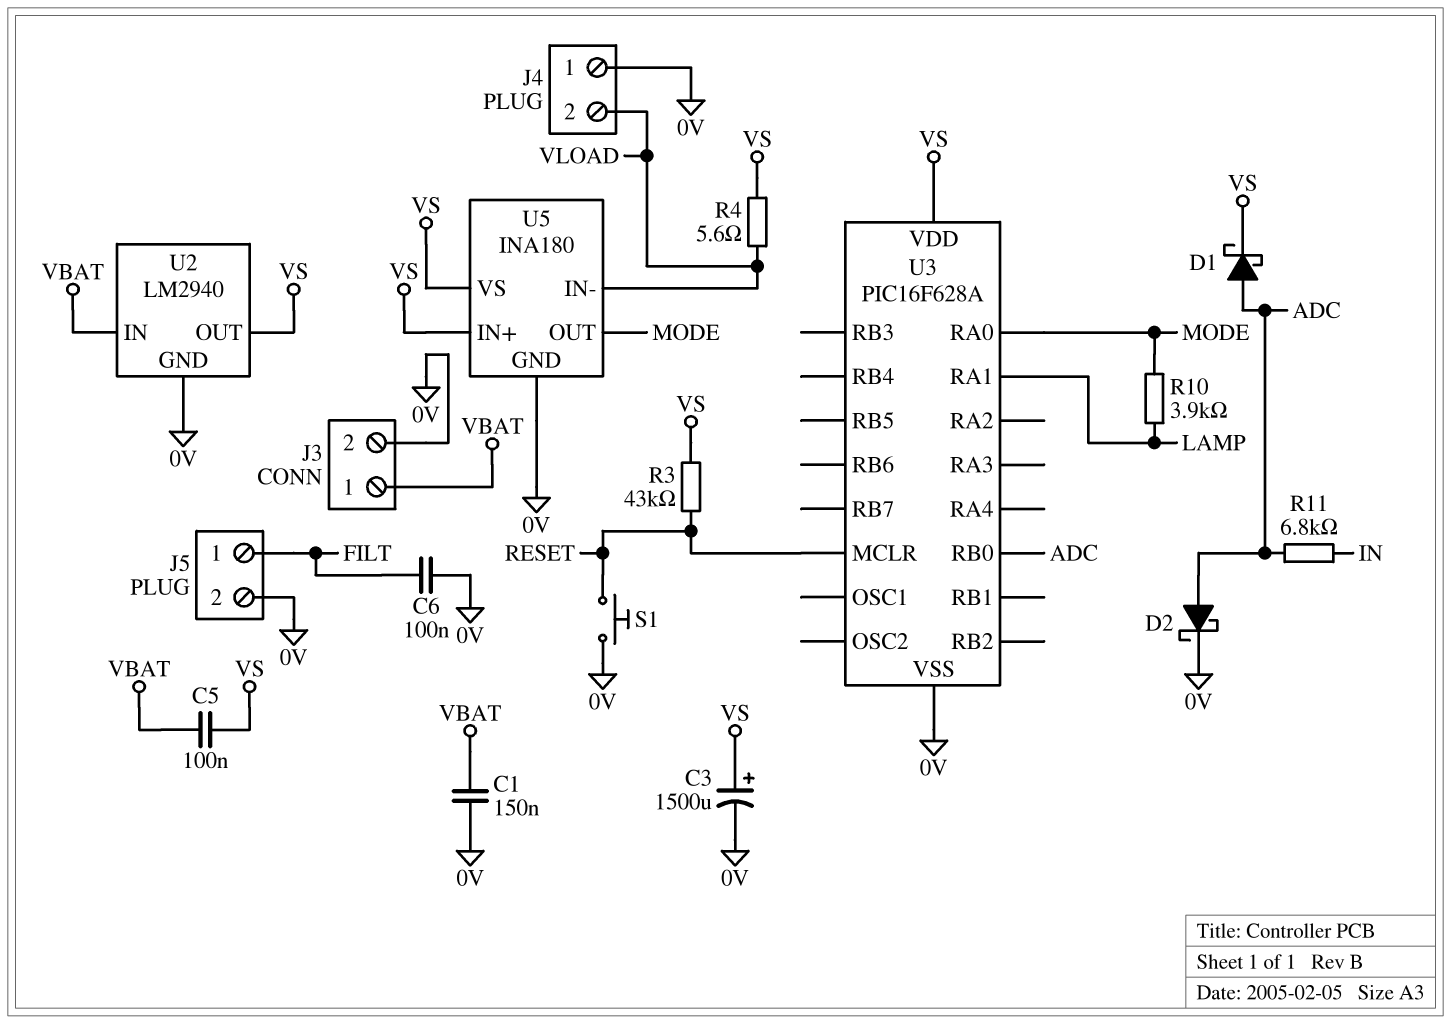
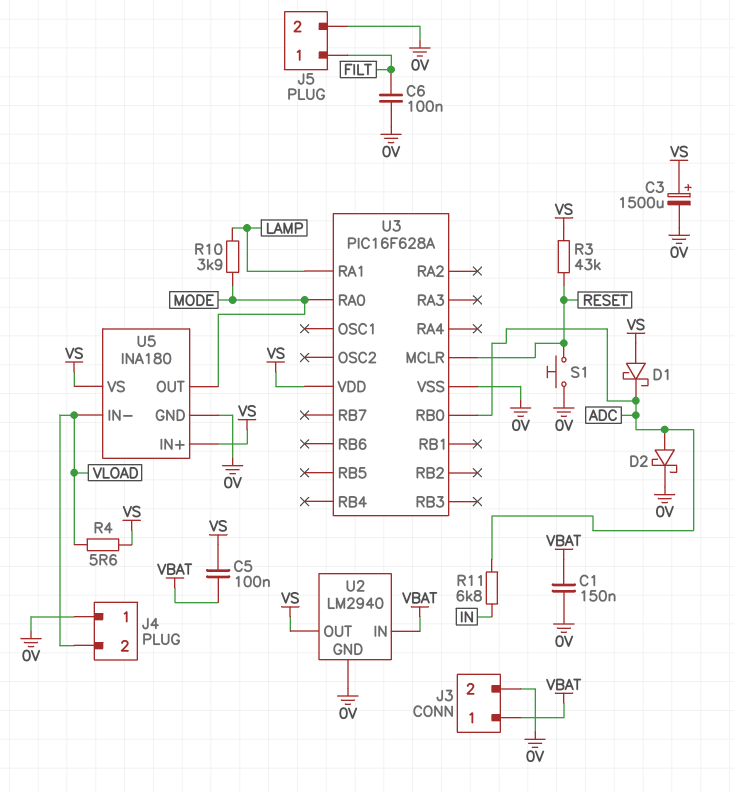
D1: schottky (A ADC, K VS) -> schottky (A VS, K ADC)

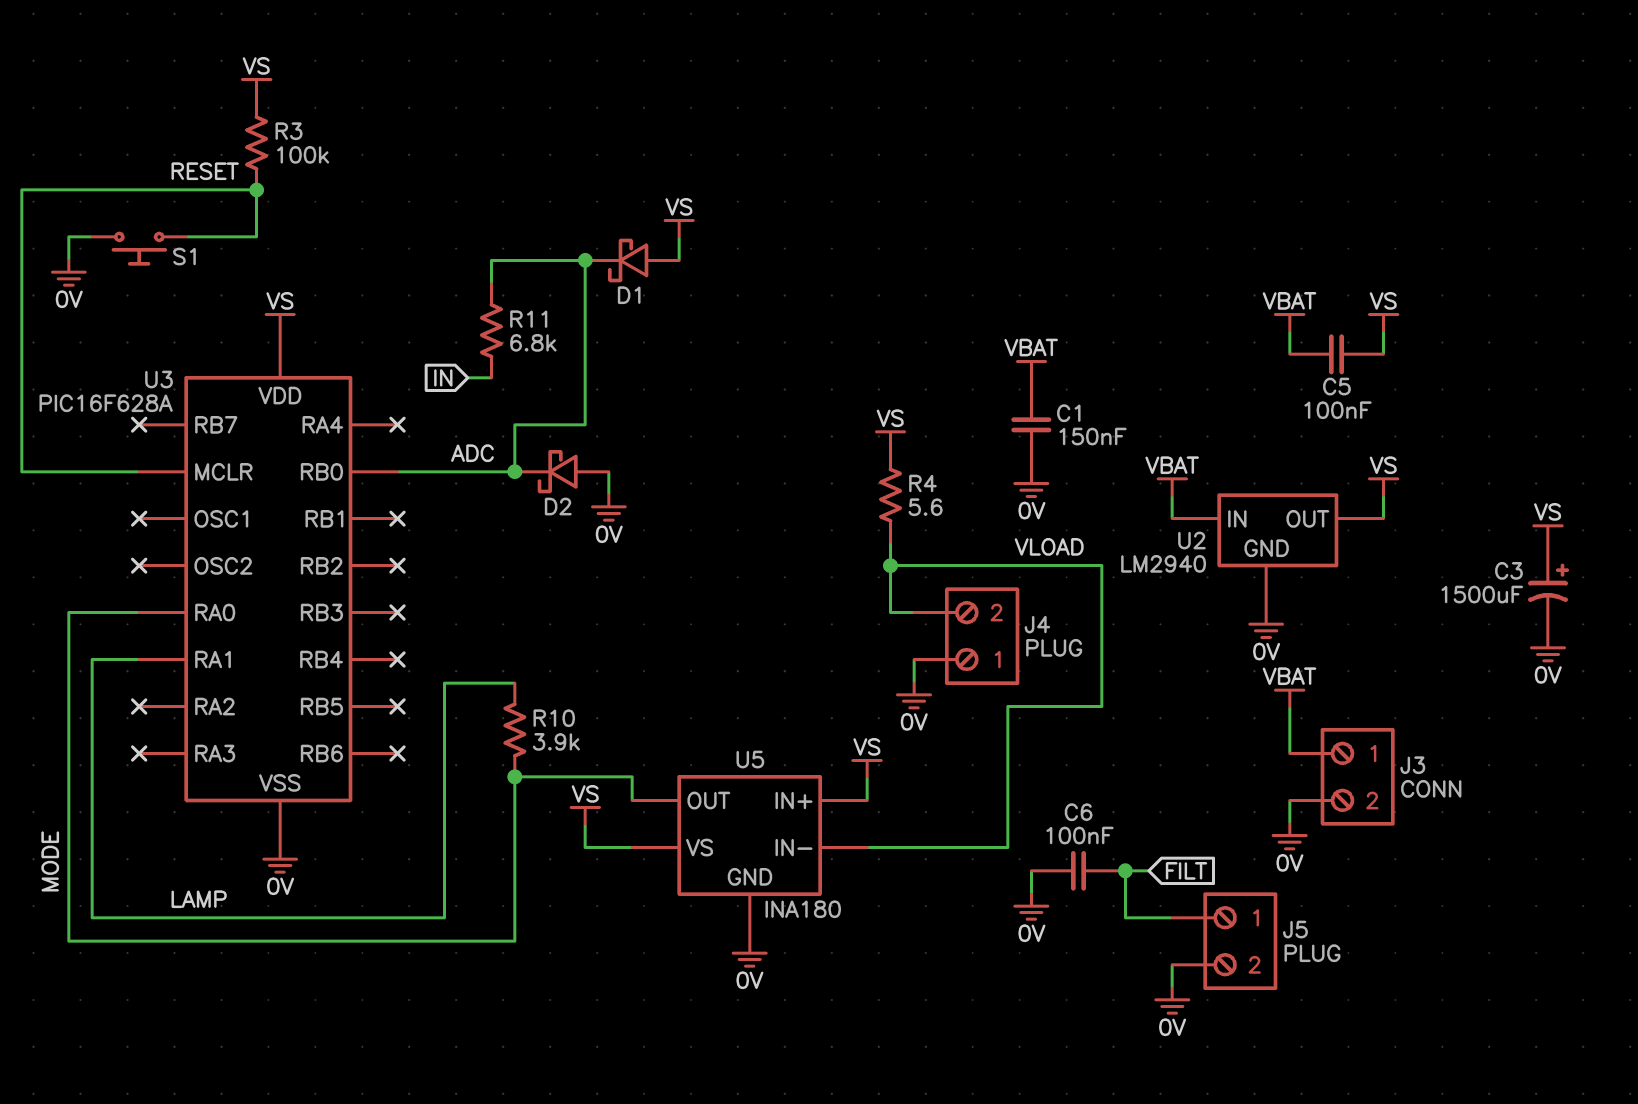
D2: schottky (A ADC, K 0V) -> schottky (A 0V, K ADC)
R3: 43k (RESET, VS) -> 100k (RESET, VS)

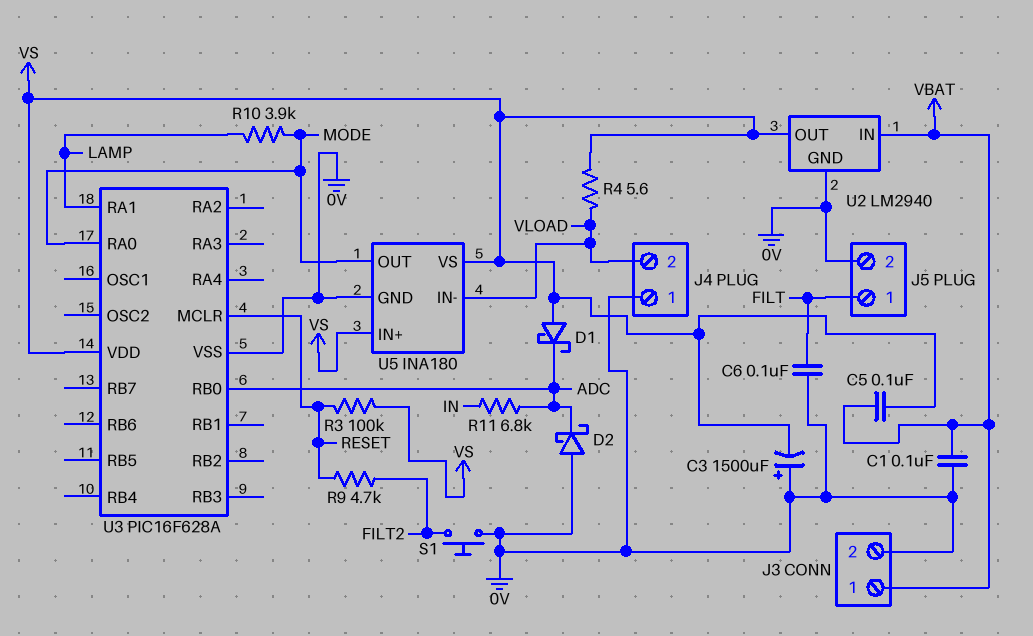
C1: 150nF (0V, VBAT) -> 100nF (0V, VBAT)
C3: 1500uF (plus VS, minus 0V) -> 1500uF (plus 0V, minus VS)
R9: none -> 4.7k (FILT2, RESET)
S1: button (0V, RESET) -> button (0V, FILT2)

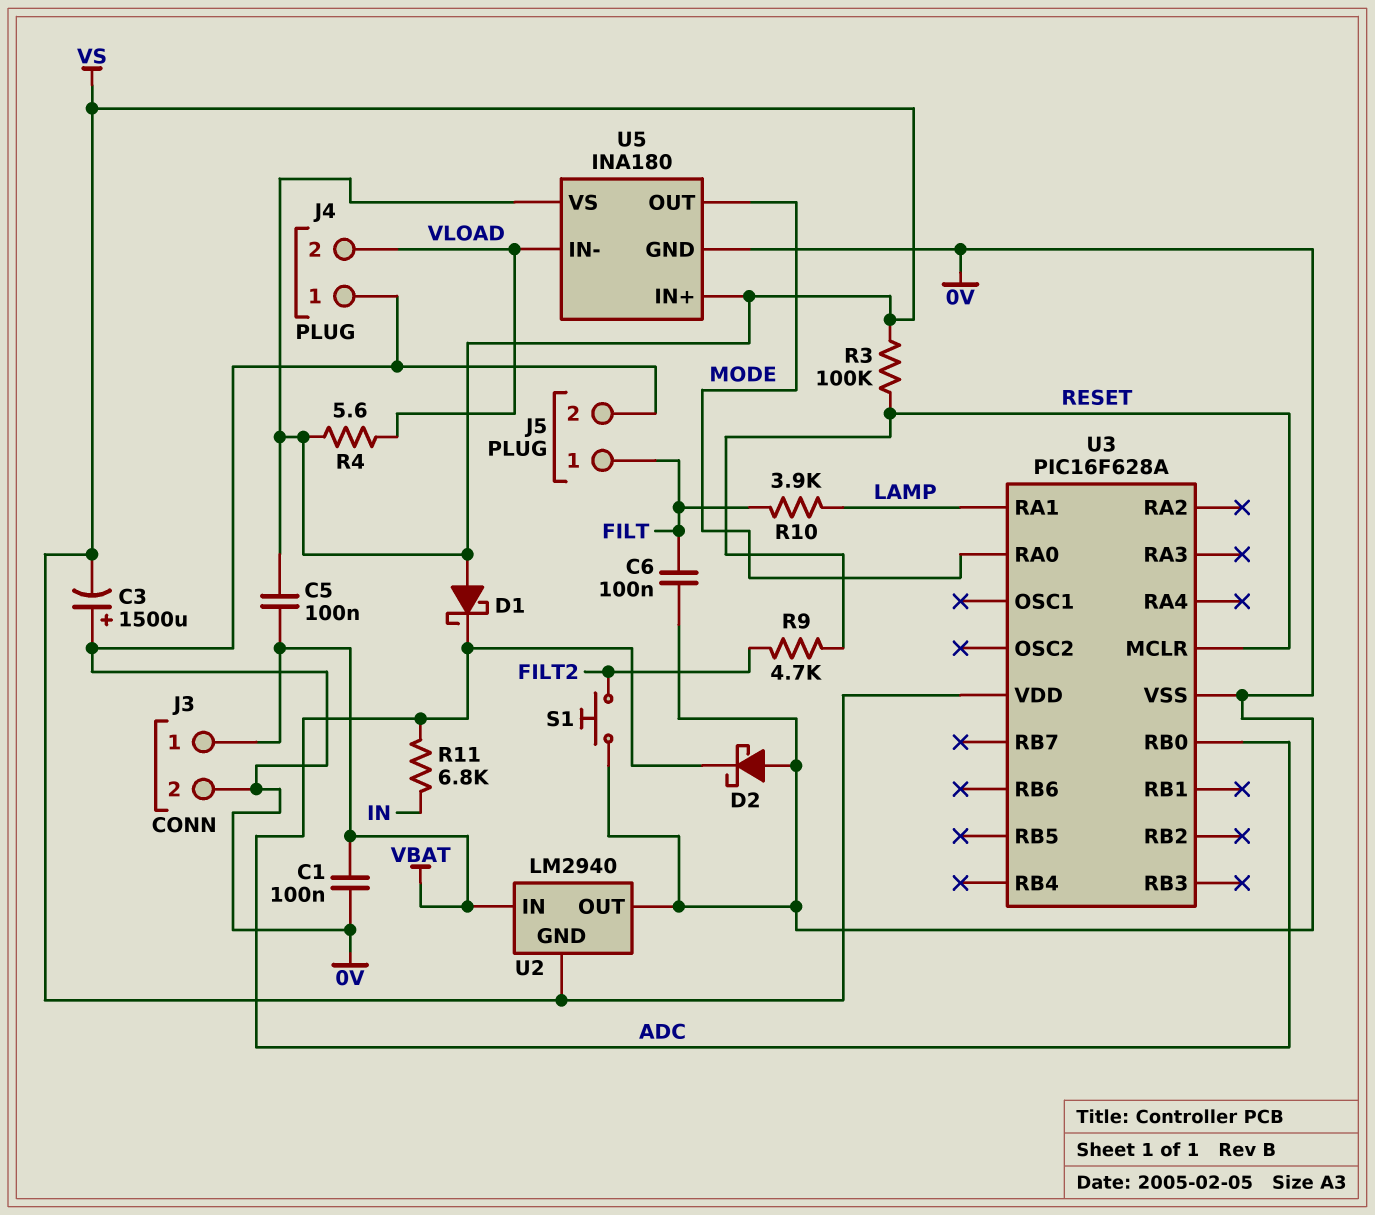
R10: 3.9k (LAMP, MODE) -> 3.9k (FILT, LAMP)
U2 pin GND: 0V -> VS
U2 pin OUT: VS -> 0V

